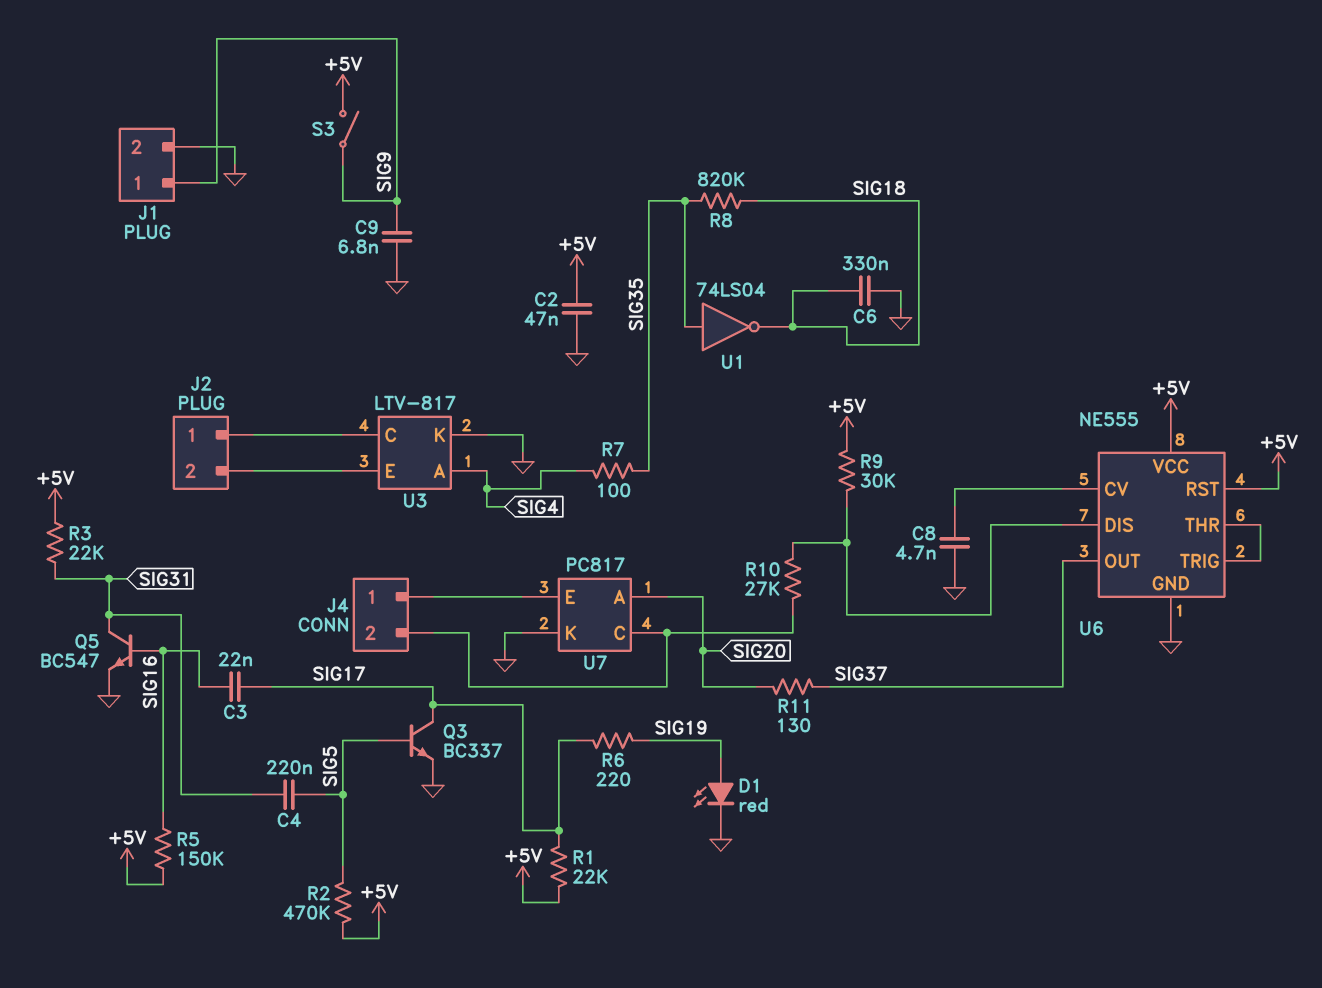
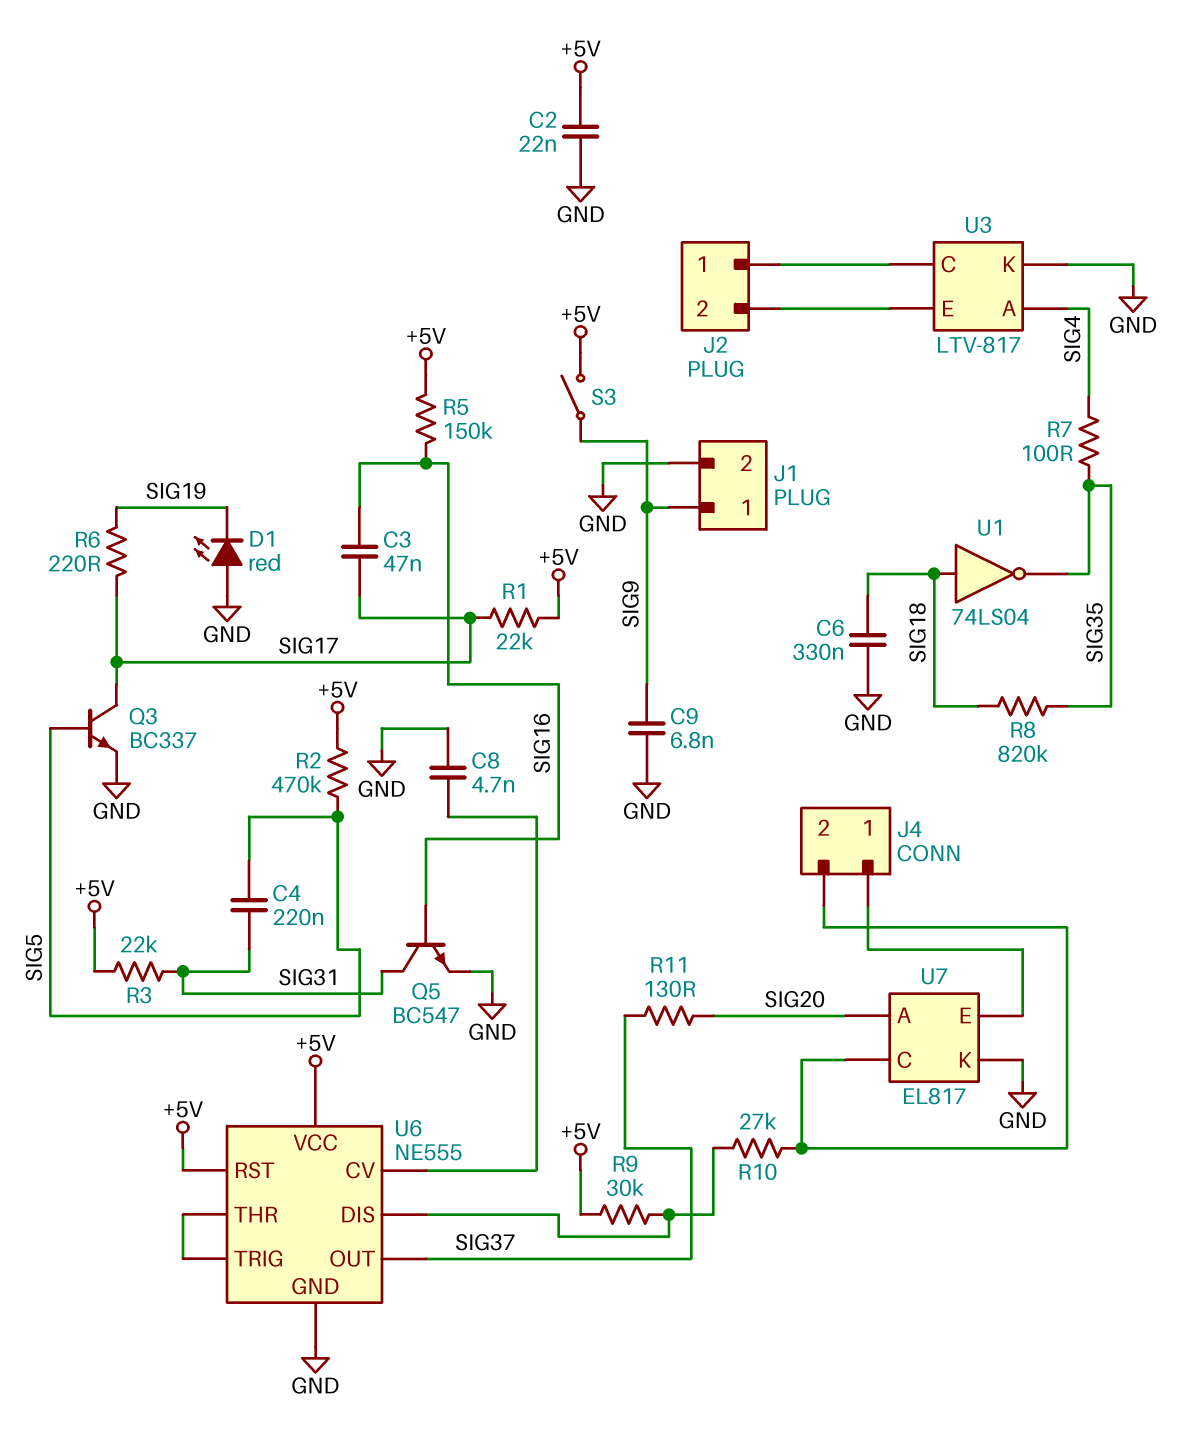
C2: 47nF (+5V, GND) -> 22nF (+5V, GND)
C3: 22nF (SIG16, SIG17) -> 47nF (SIG16, SIG17)
D1: LED red (A SIG19, K GND) -> LED red (A GND, K SIG19)
U1: NOT 74LS04 (in SIG35, out SIG18) -> NOT 74LS04 (in SIG18, out SIG35)
U7: PC817 -> EL817

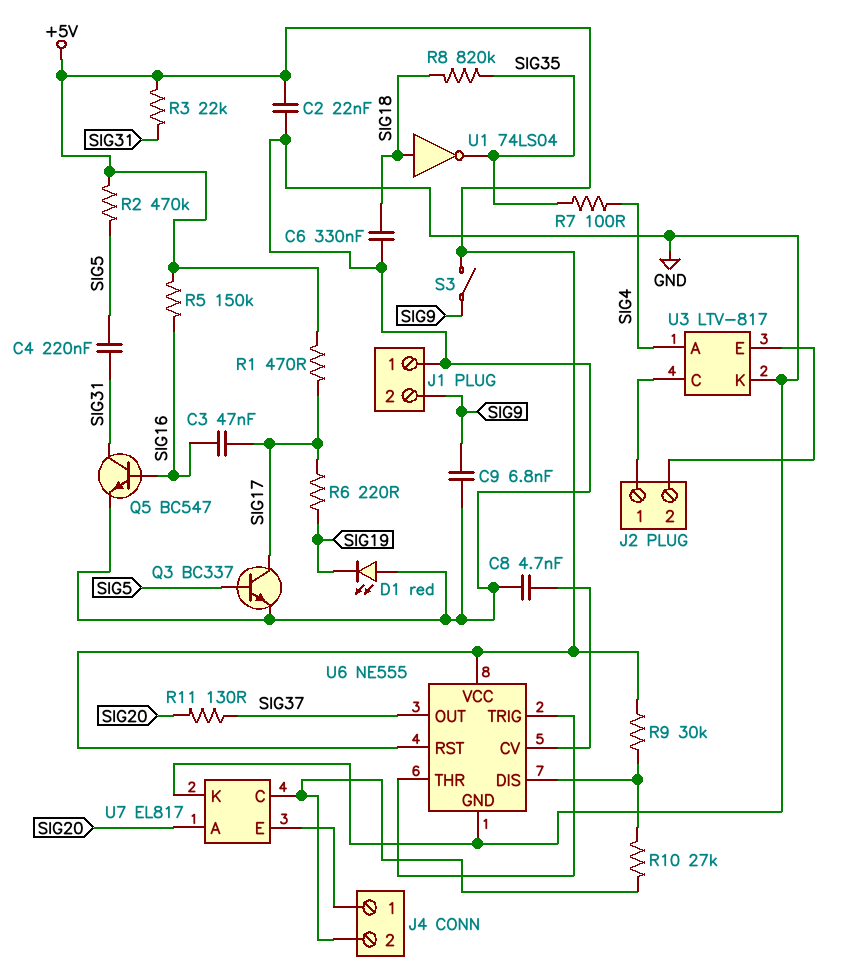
J1 pin 1: SIG9 -> GND
J1 pin 2: GND -> SIG9
R1: 22k (+5V, SIG17) -> 470 (+5V, SIG17)

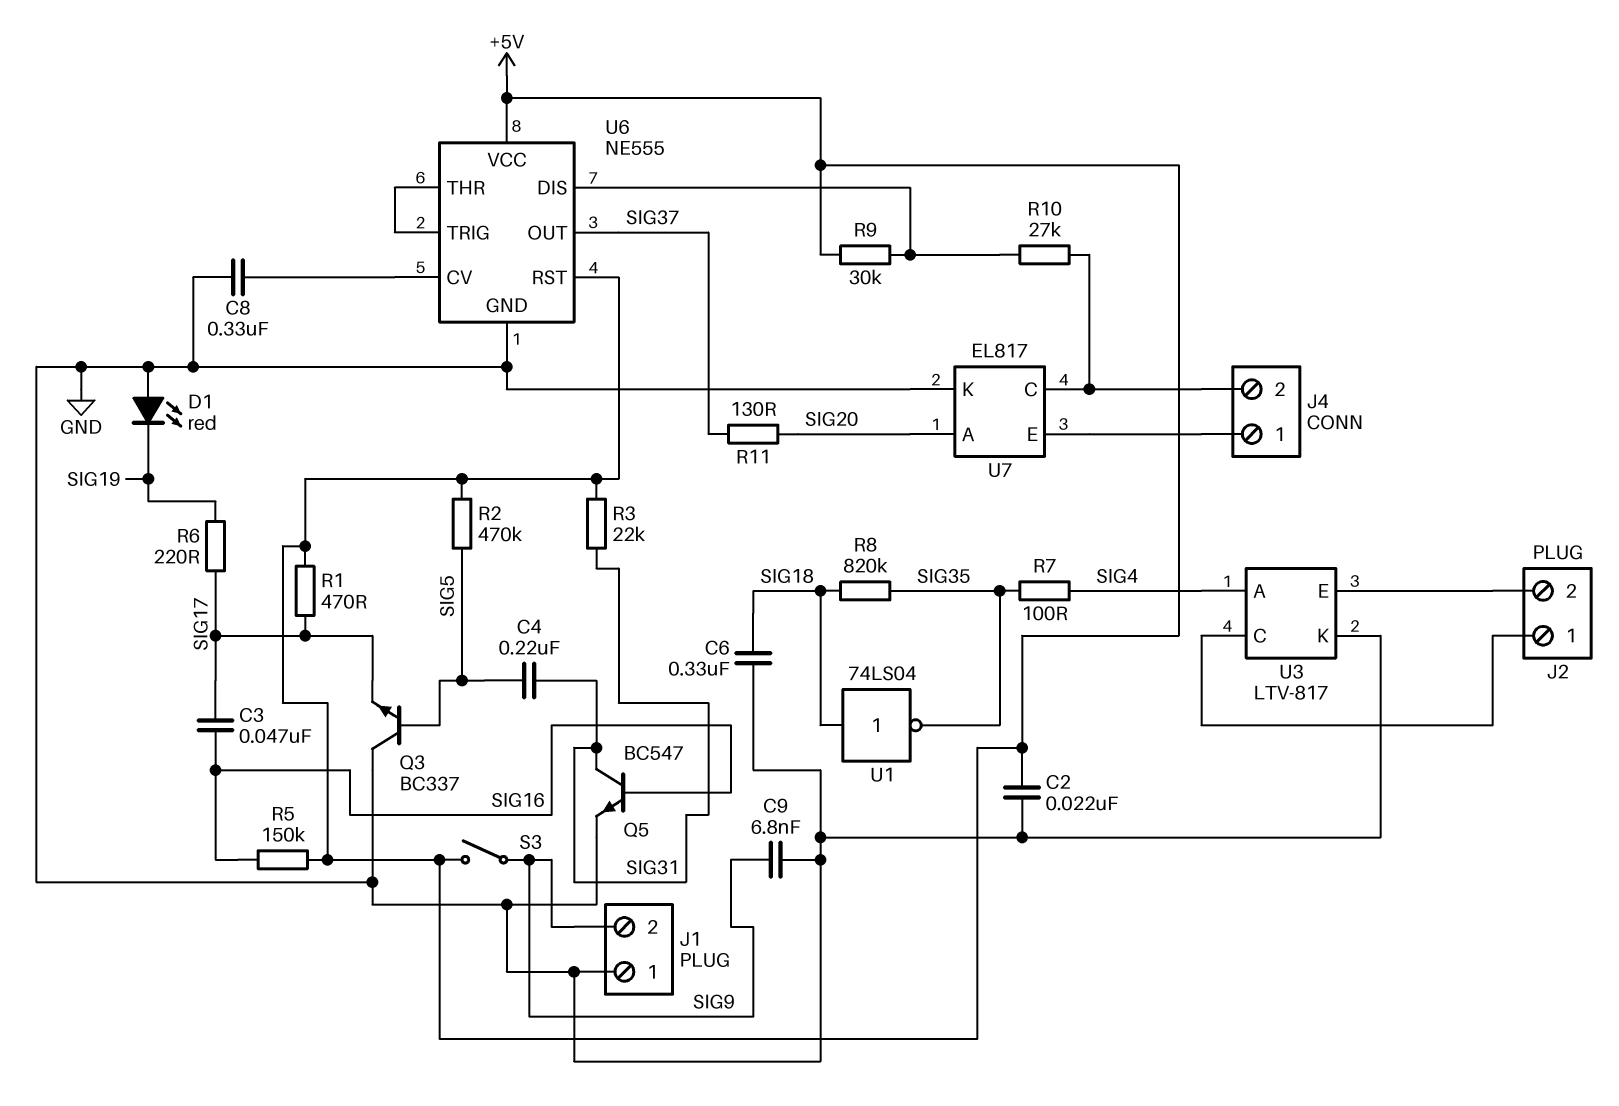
C8: 4.7nF (GND, U6/CV) -> 330nF (GND, U6/CV)
Q3: NPN BC337 (B SIG5, C SIG17, E GND) -> NPN BC337 (B SIG5, C GND, E SIG17)

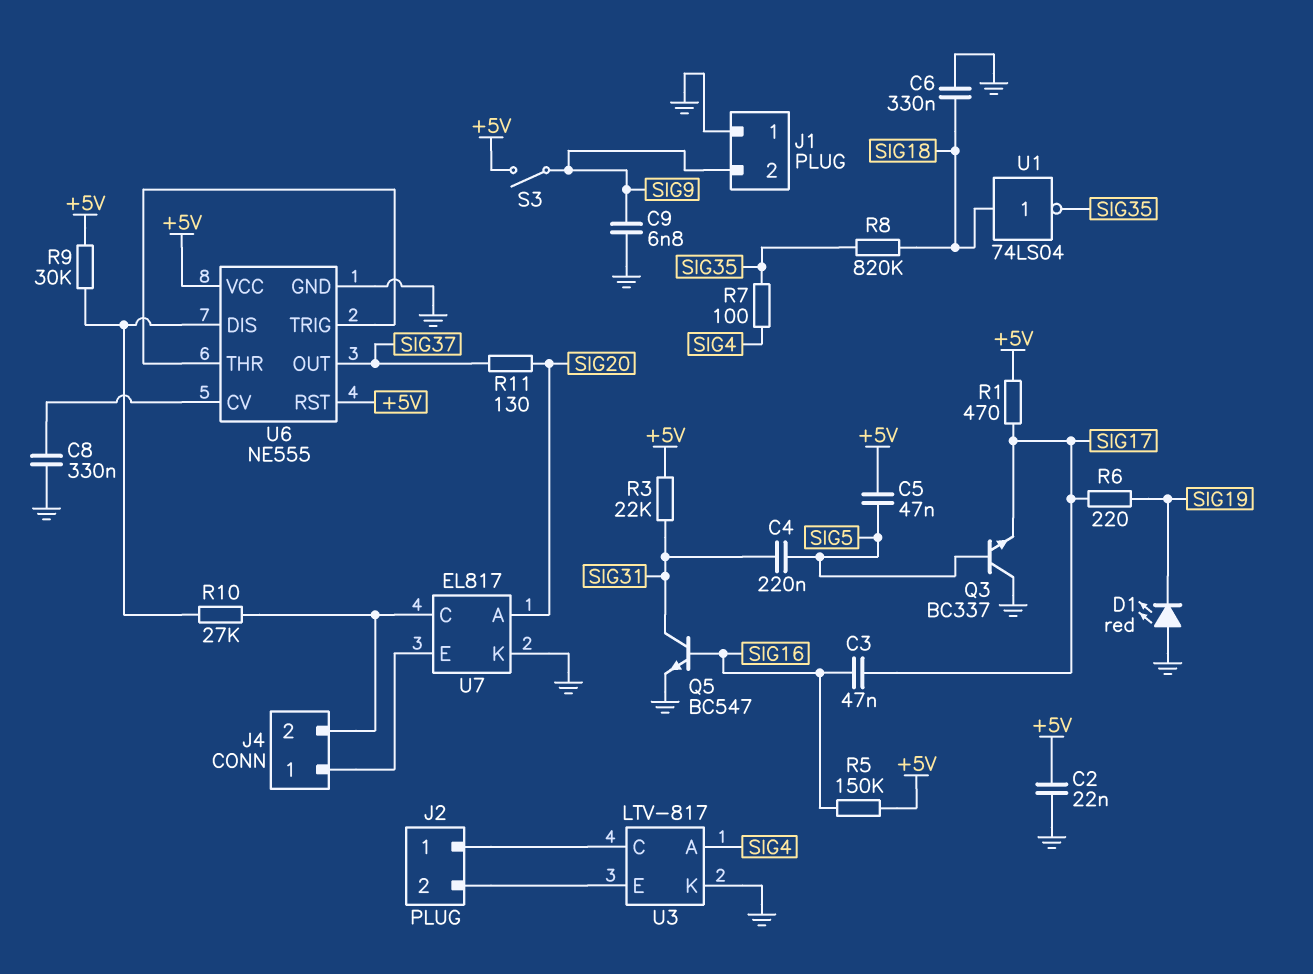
C5: none -> 47nF (+5V, SIG5)
R2: 470k (+5V, SIG5) -> none

